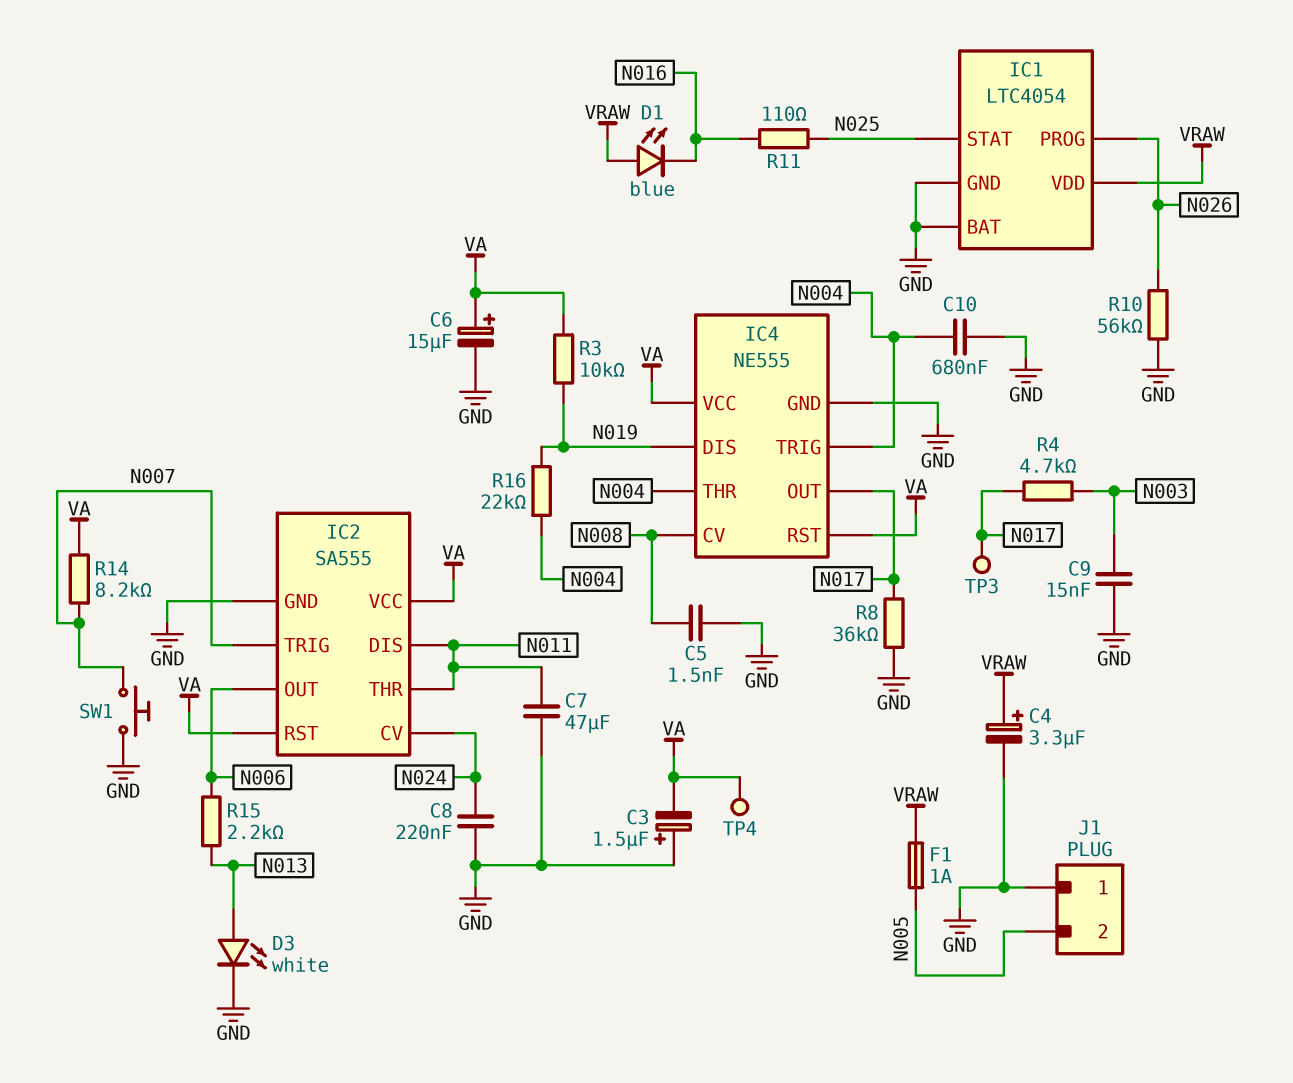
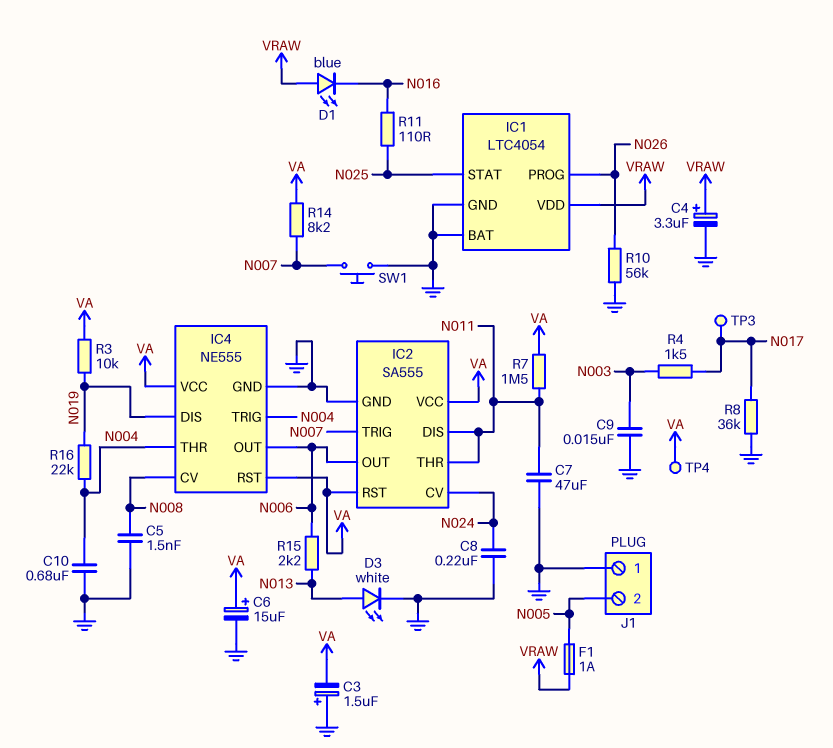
IC4 pin OUT: N017 -> N006
R4: 4.7k (N003, N017) -> 1.5k (N003, N017)
R7: none -> 1.5M (N011, VA)

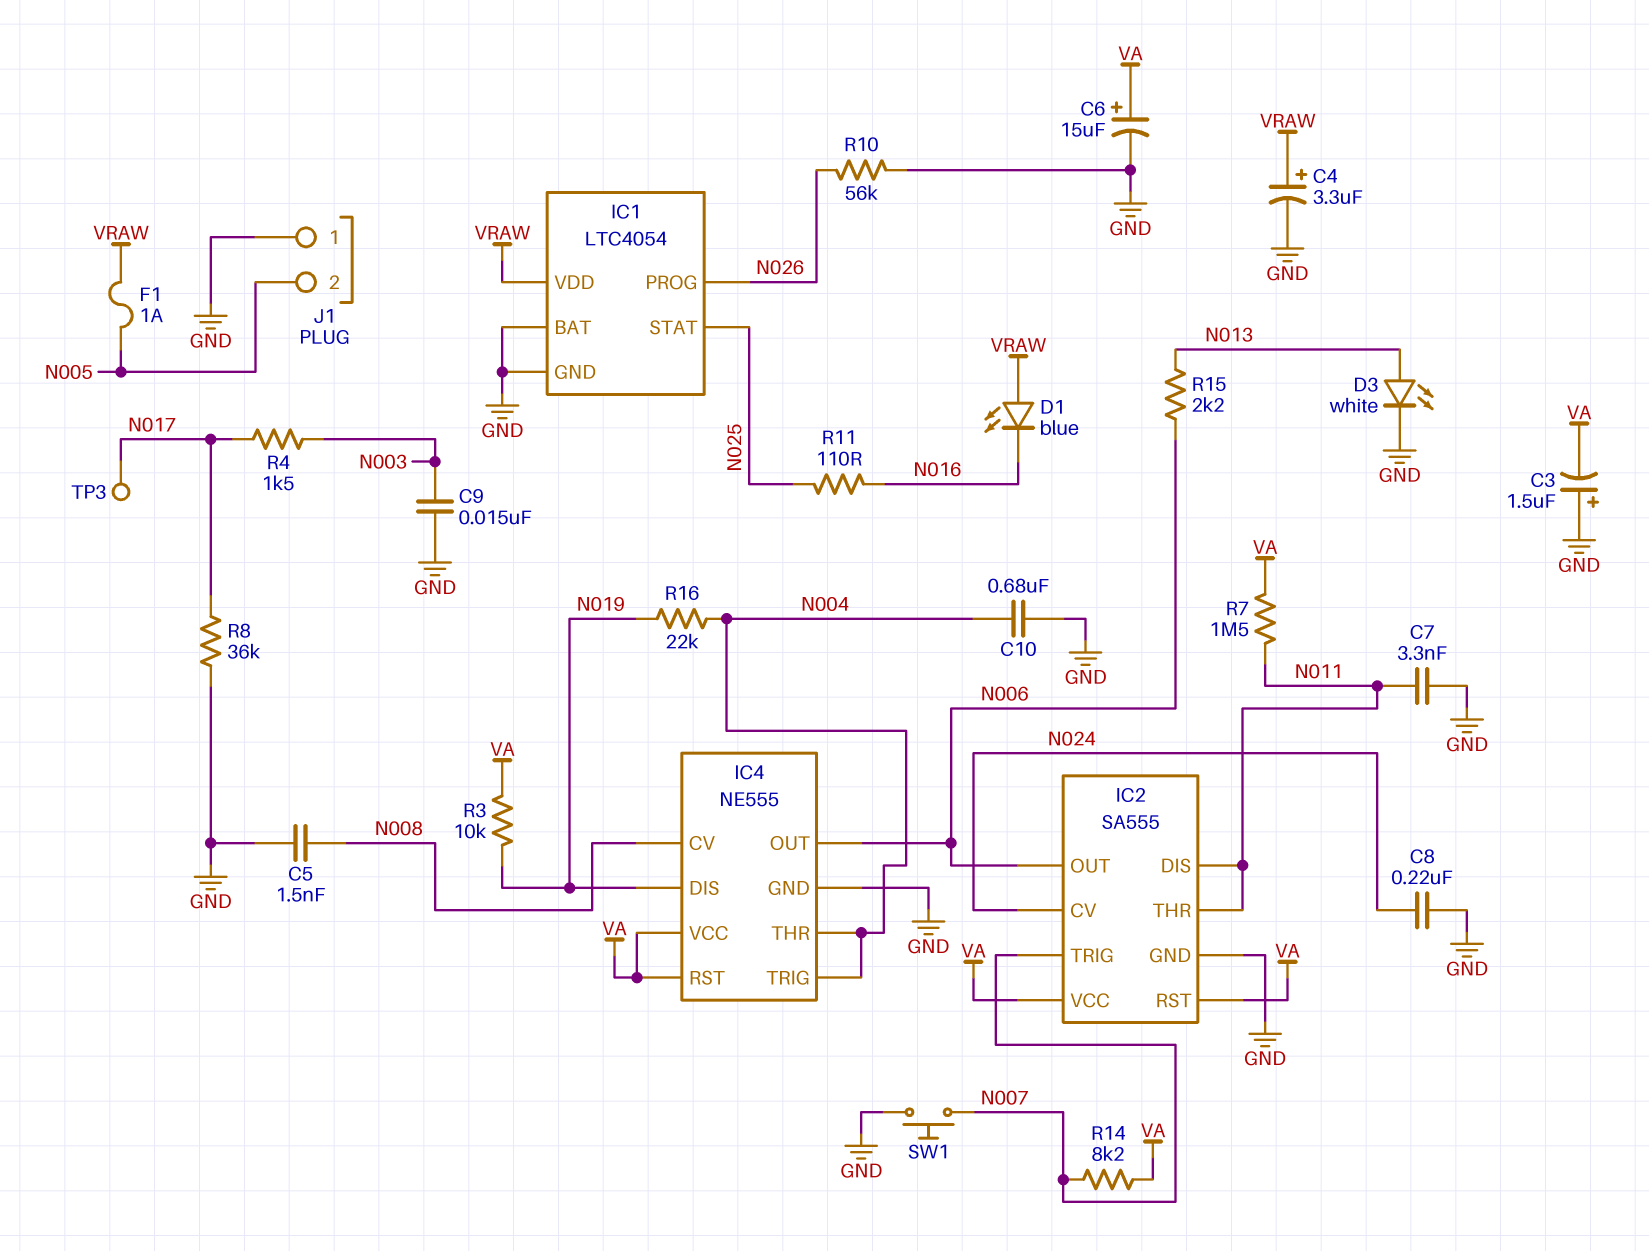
C7: 47uF (GND, N011) -> 3.3nF (GND, N011)
TP4: test point (VA) -> none

